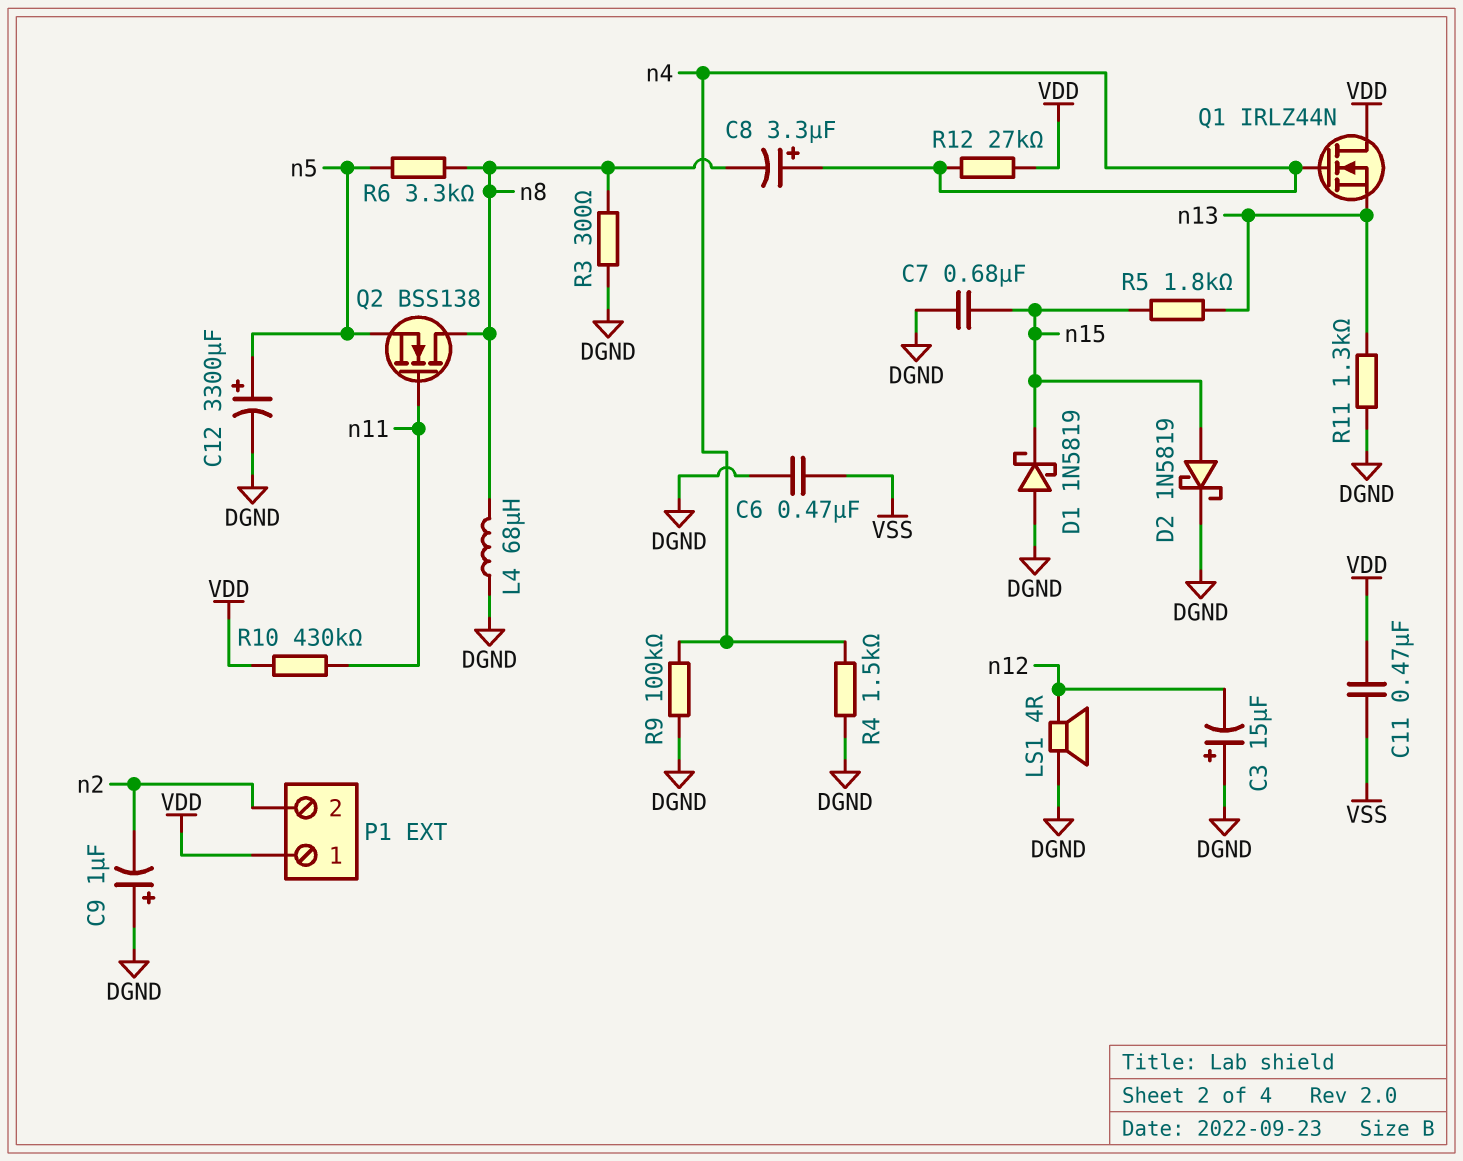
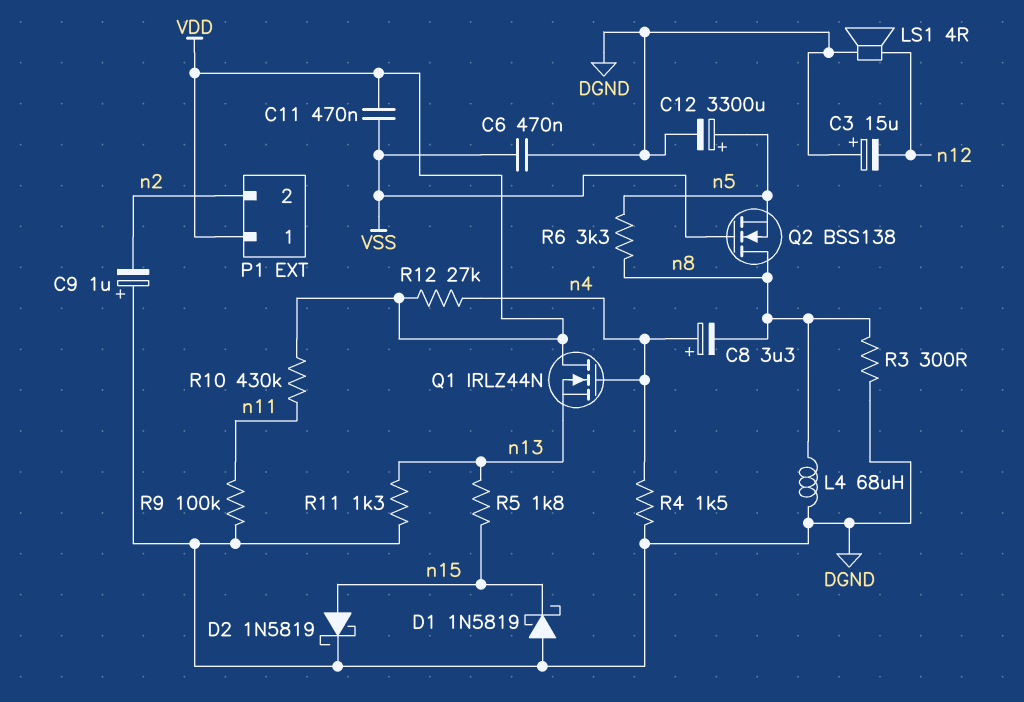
C7: 680nF (DGND, n15) -> none
Q2: NMOS BSS138 (G n11, D n8, S n5) -> NMOS BSS138 (G VSS, D n8, S n5)
R9: 100k (DGND, n4) -> 100k (DGND, n11)

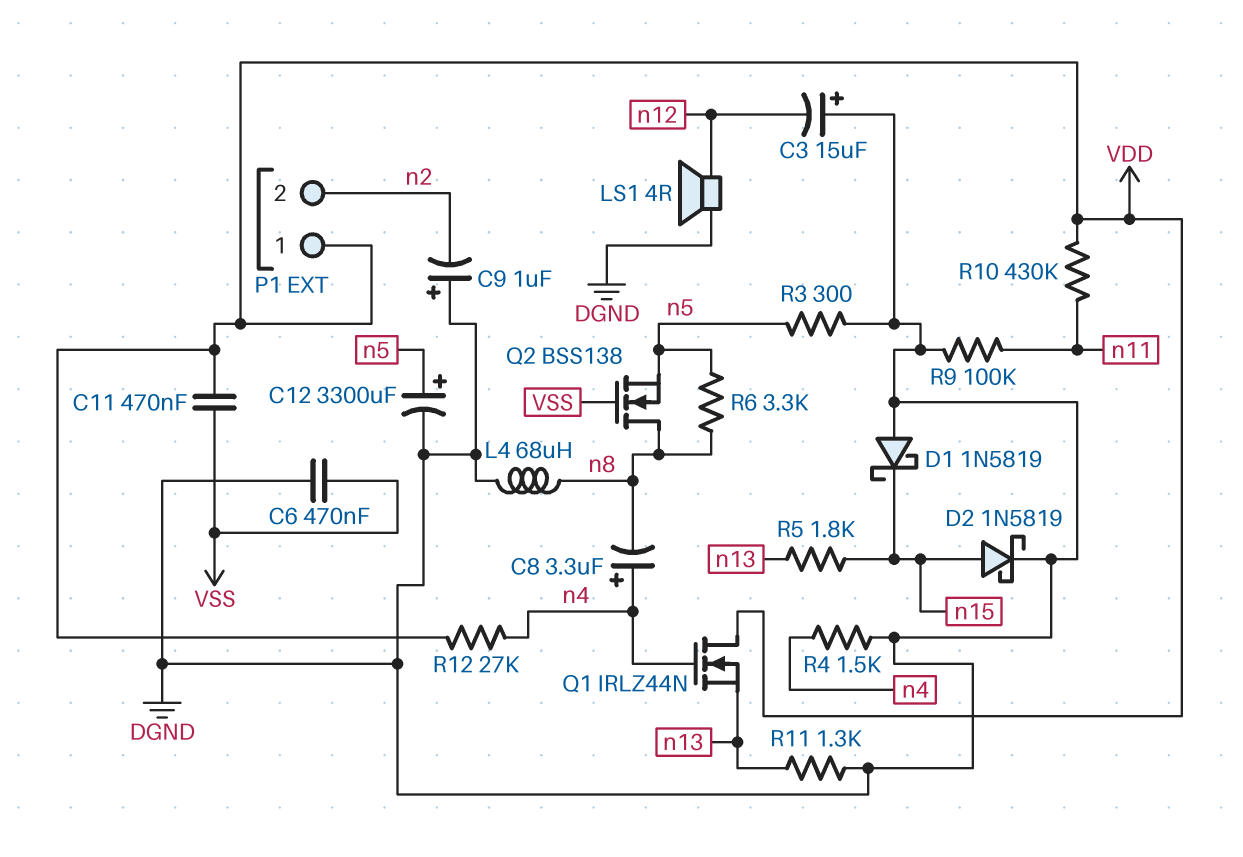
R3: 300 (DGND, n8) -> 300 (DGND, n5)

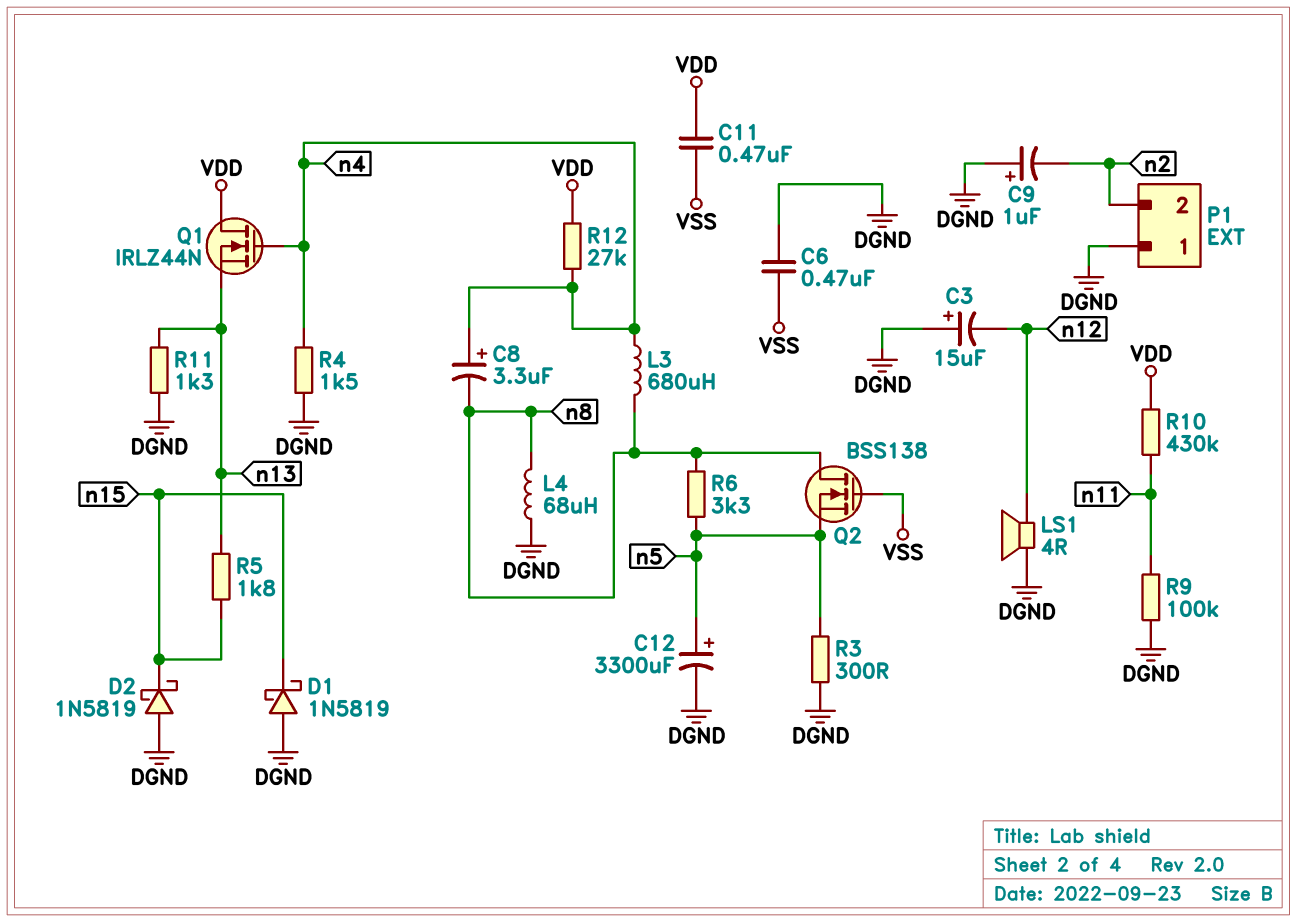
D2: schottky 1N5819 (A n15, K DGND) -> schottky 1N5819 (A DGND, K n15)
L3: none -> 680uH (n4, n8)
P1 pin 1: VDD -> DGND

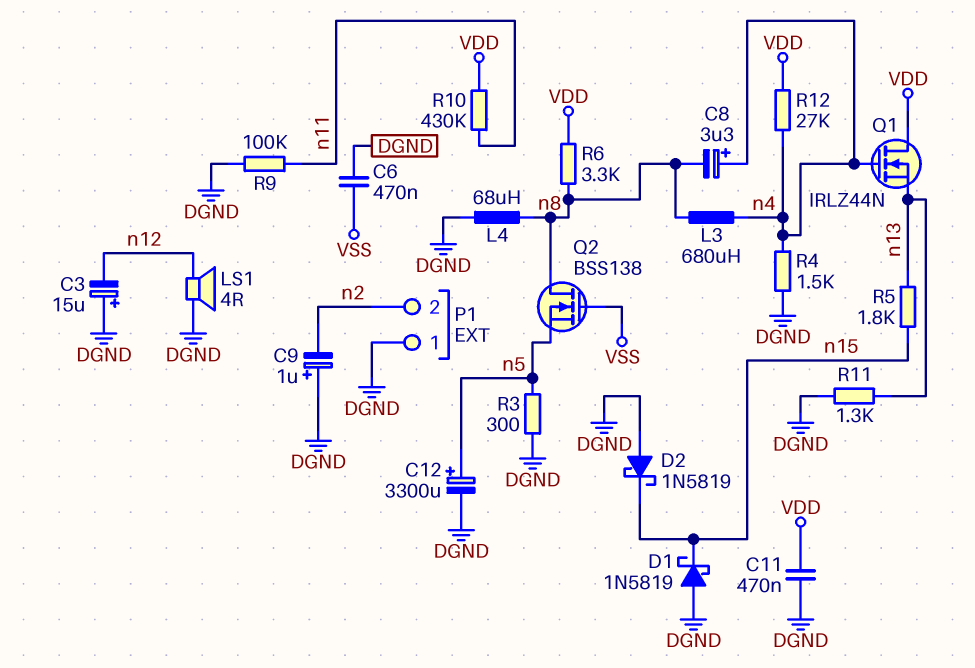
C11: 470nF (VDD, VSS) -> 470nF (DGND, VDD)
R6: 3.3k (n5, n8) -> 3.3k (VDD, n8)

